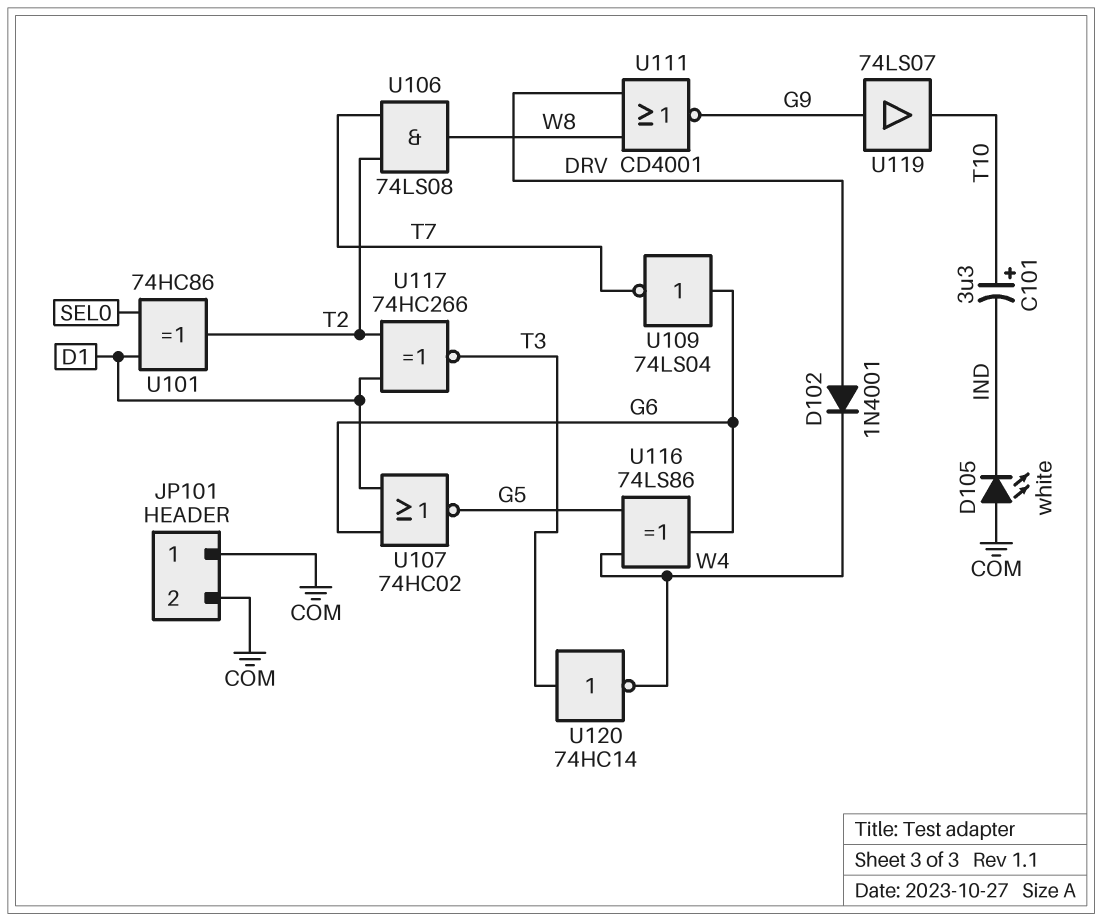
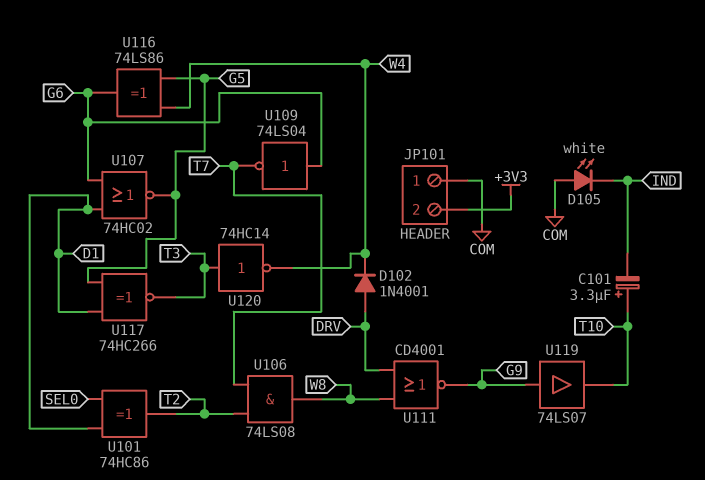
JP101 pin 2: COM -> +3V3
U117: XNOR 74HC266 (in D1, in T2, out T3) -> XNOR 74HC266 (in D1, in G5, out T3)

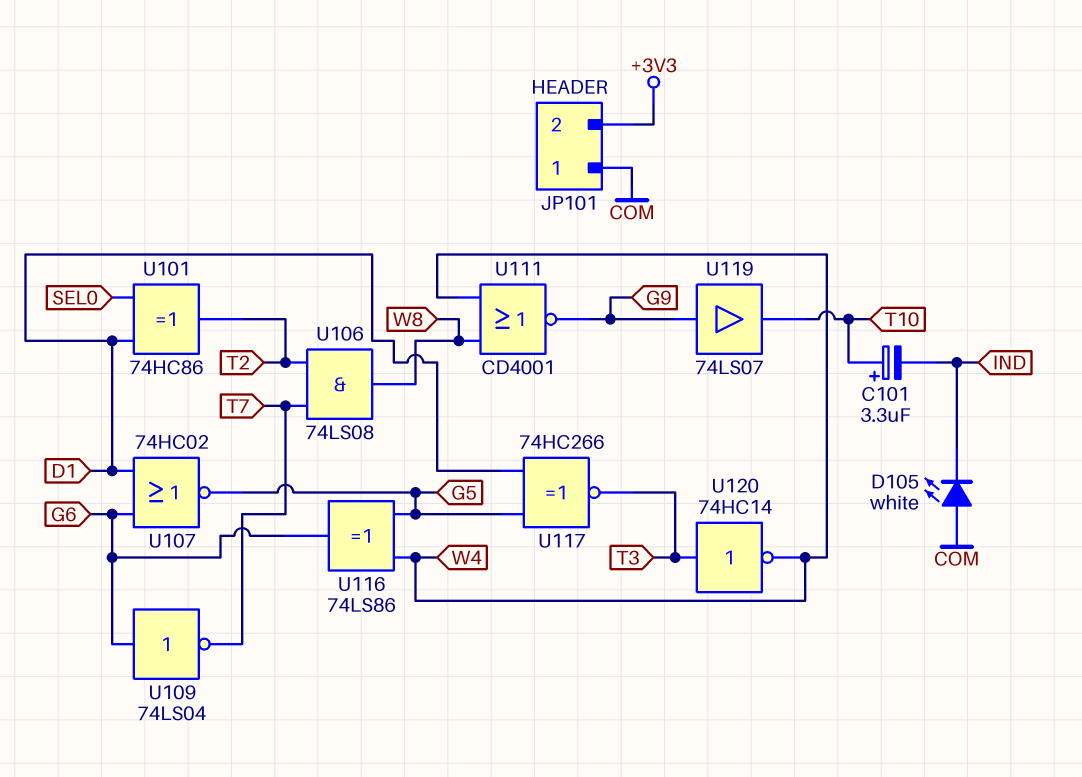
D102: diode 1N4001 (A DRV, K W4) -> none
U111: NOR CD4001 (in DRV, in W8, out G9) -> NOR CD4001 (in W4, in W8, out G9)

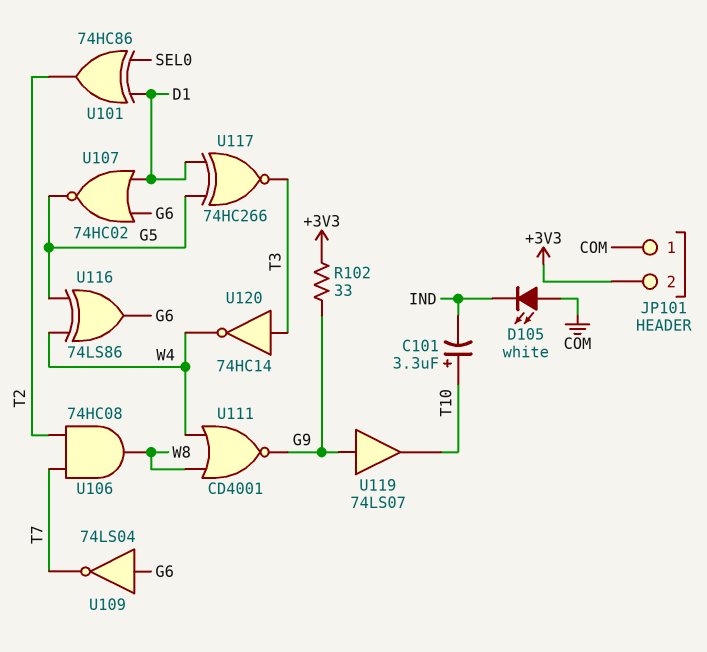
R102: none -> 33 (+3V3, G9)
U106: AND 74LS08 (in T2, in T7, out W8) -> AND 74HC08 (in T2, in T7, out W8)

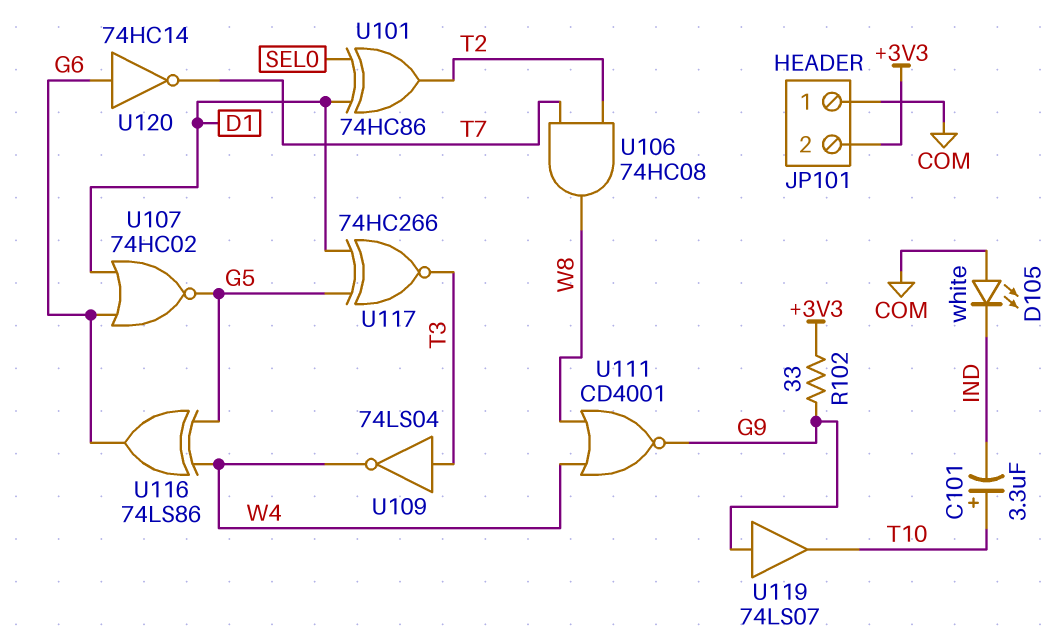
U109: NOT 74LS04 (in G6, out T7) -> NOT 74LS04 (in T3, out W4)
U120: NOT 74HC14 (in T3, out W4) -> NOT 74HC14 (in G6, out T7)

